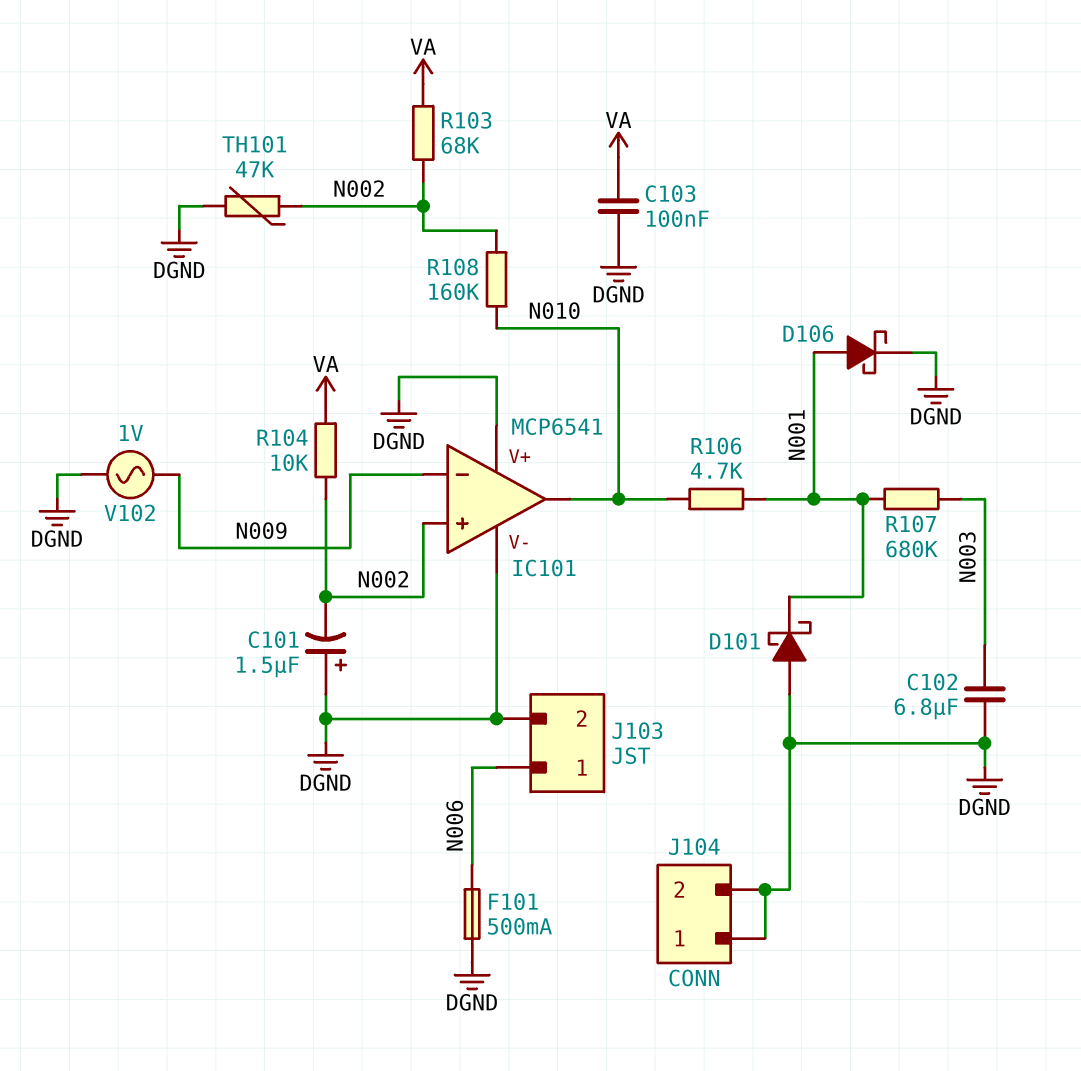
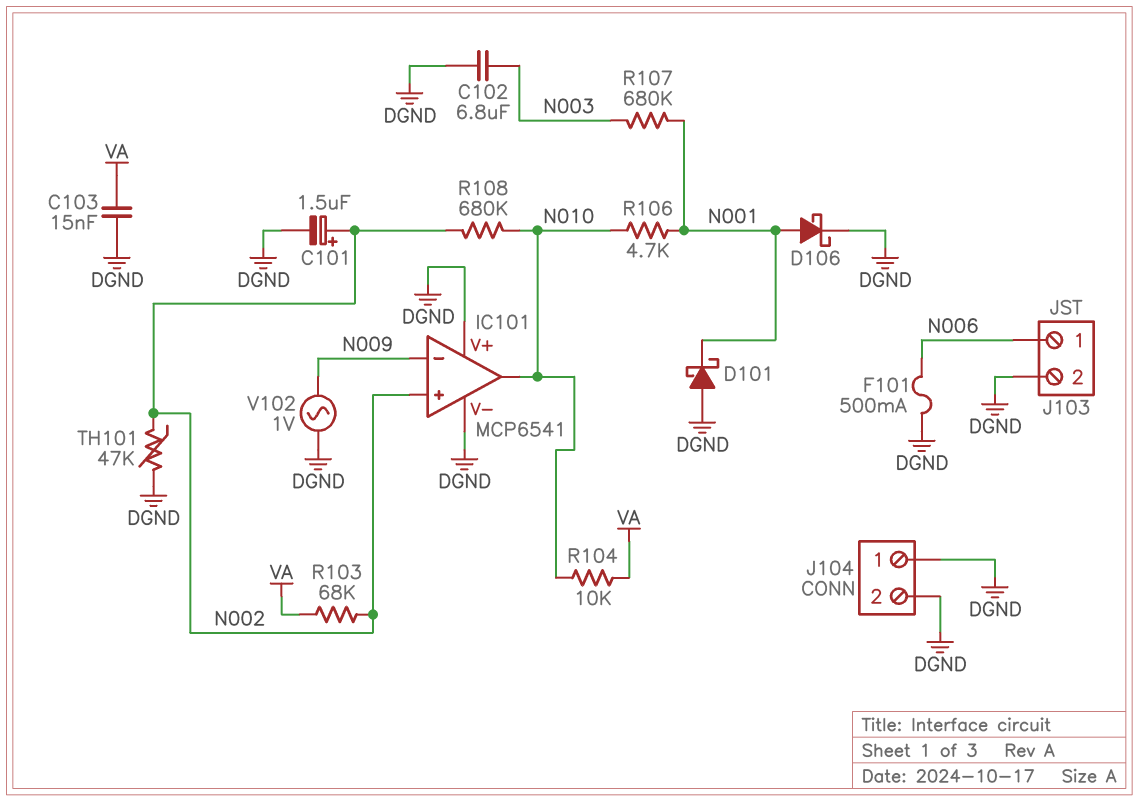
C101: 1.5uF (plus DGND, minus N002) -> 1.5uF (plus N002, minus DGND)
C103: 100nF (DGND, VA) -> 15nF (DGND, VA)
R104: 10k (N002, VA) -> 10k (N010, VA)
R108: 160k (N002, N010) -> 680k (N002, N010)

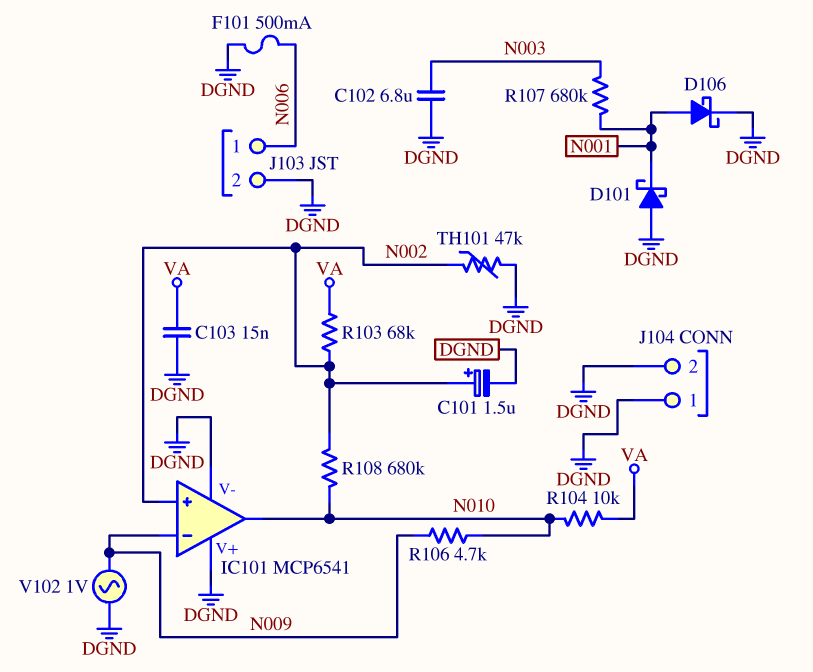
R106: 4.7k (N001, N010) -> 4.7k (N009, N010)

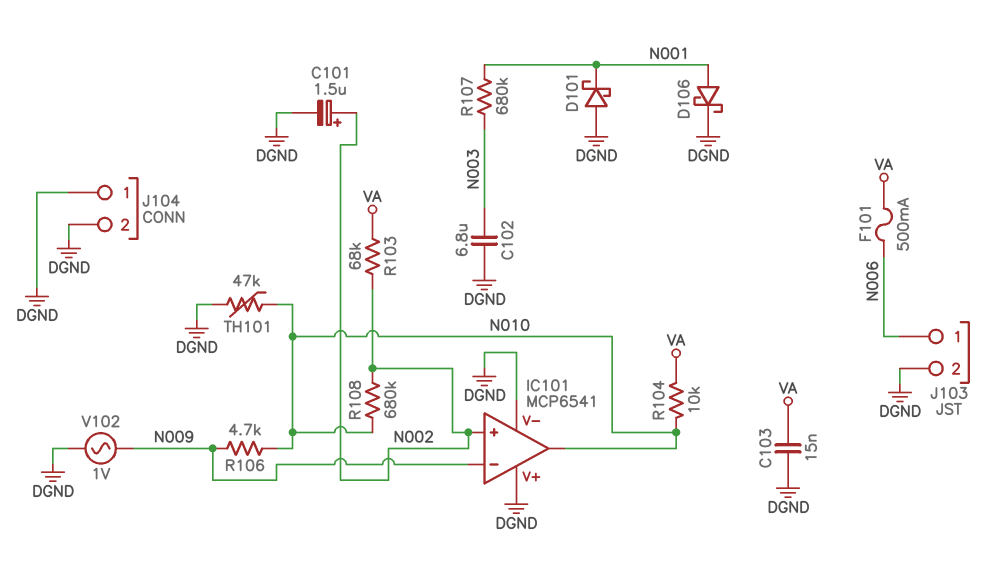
F101: 500mA (DGND, N006) -> 500mA (N006, VA)
TH101: 47k (DGND, N002) -> 47k (DGND, N010)

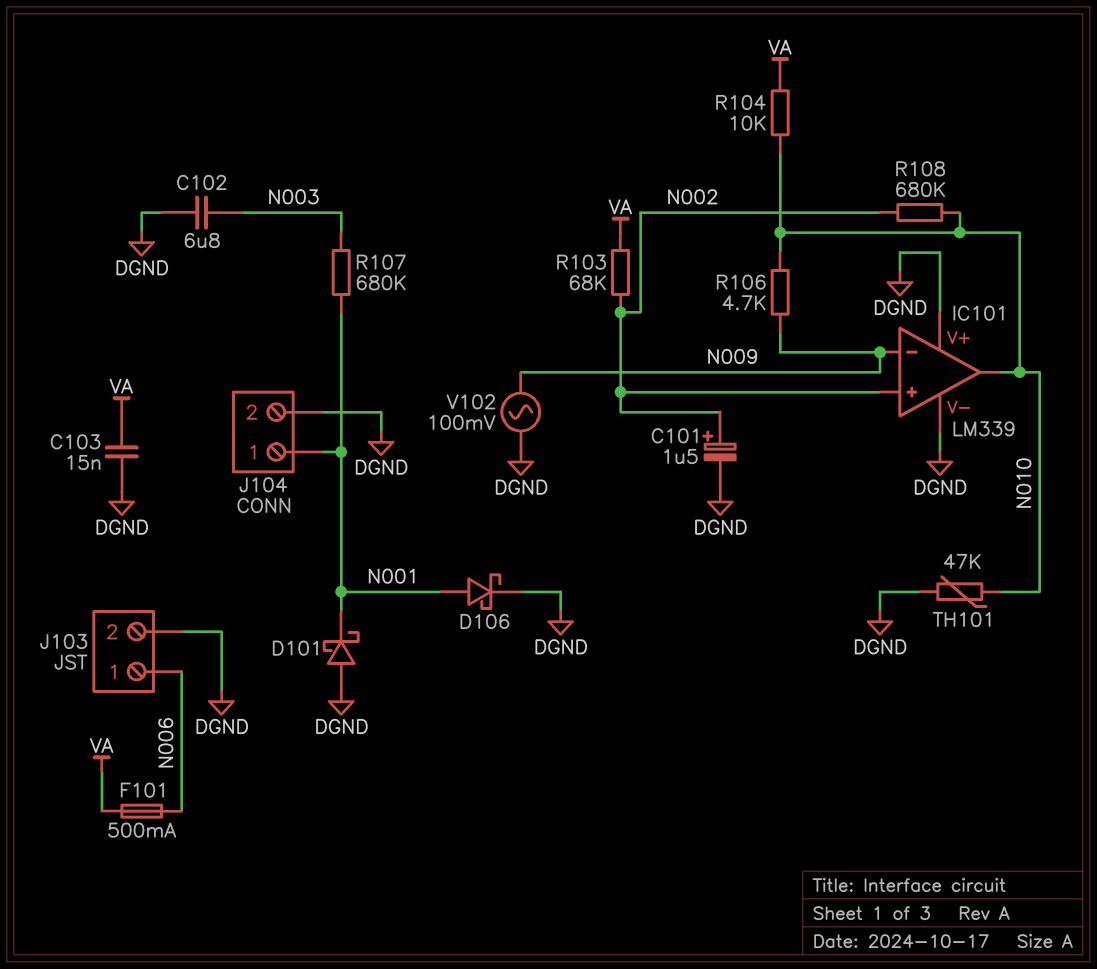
IC101: MCP6541 -> LM339
J104 pin 1: DGND -> N001
V102: AC 1V (DGND, N009) -> AC 100mV (DGND, N009)

